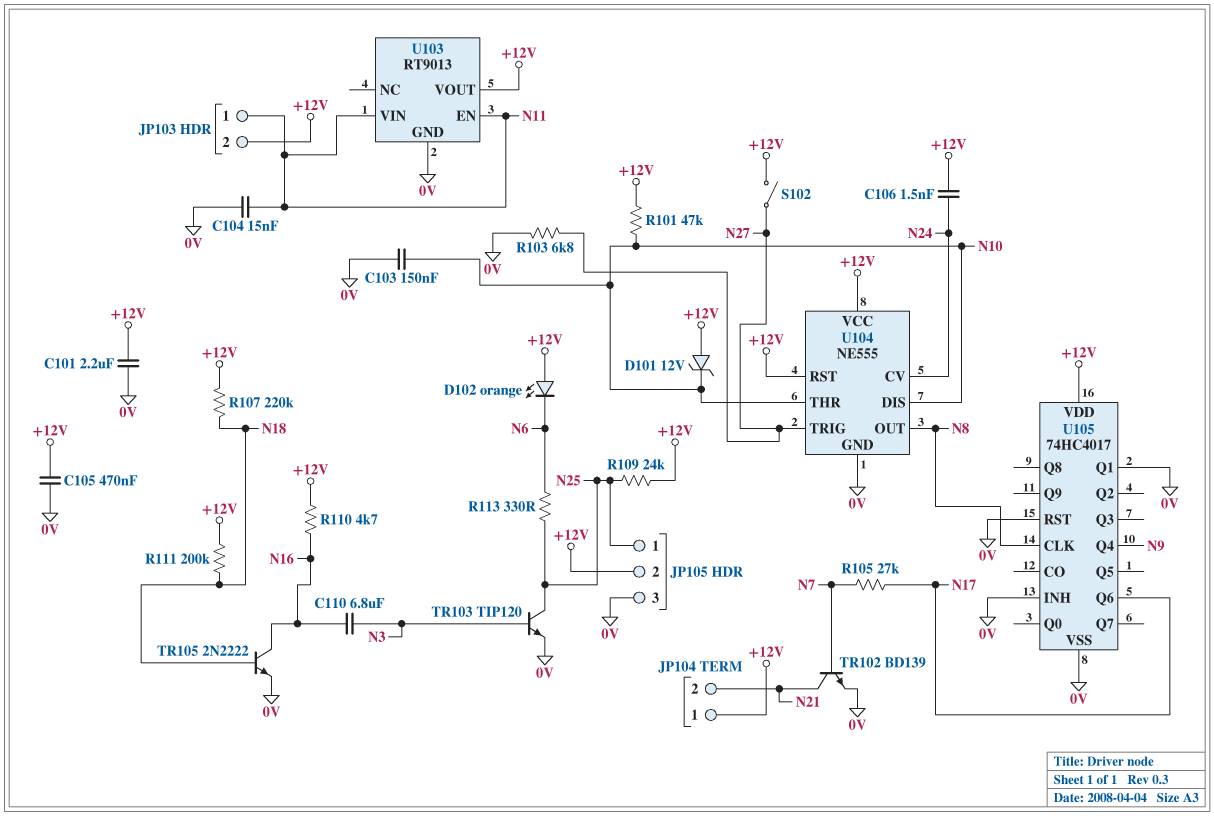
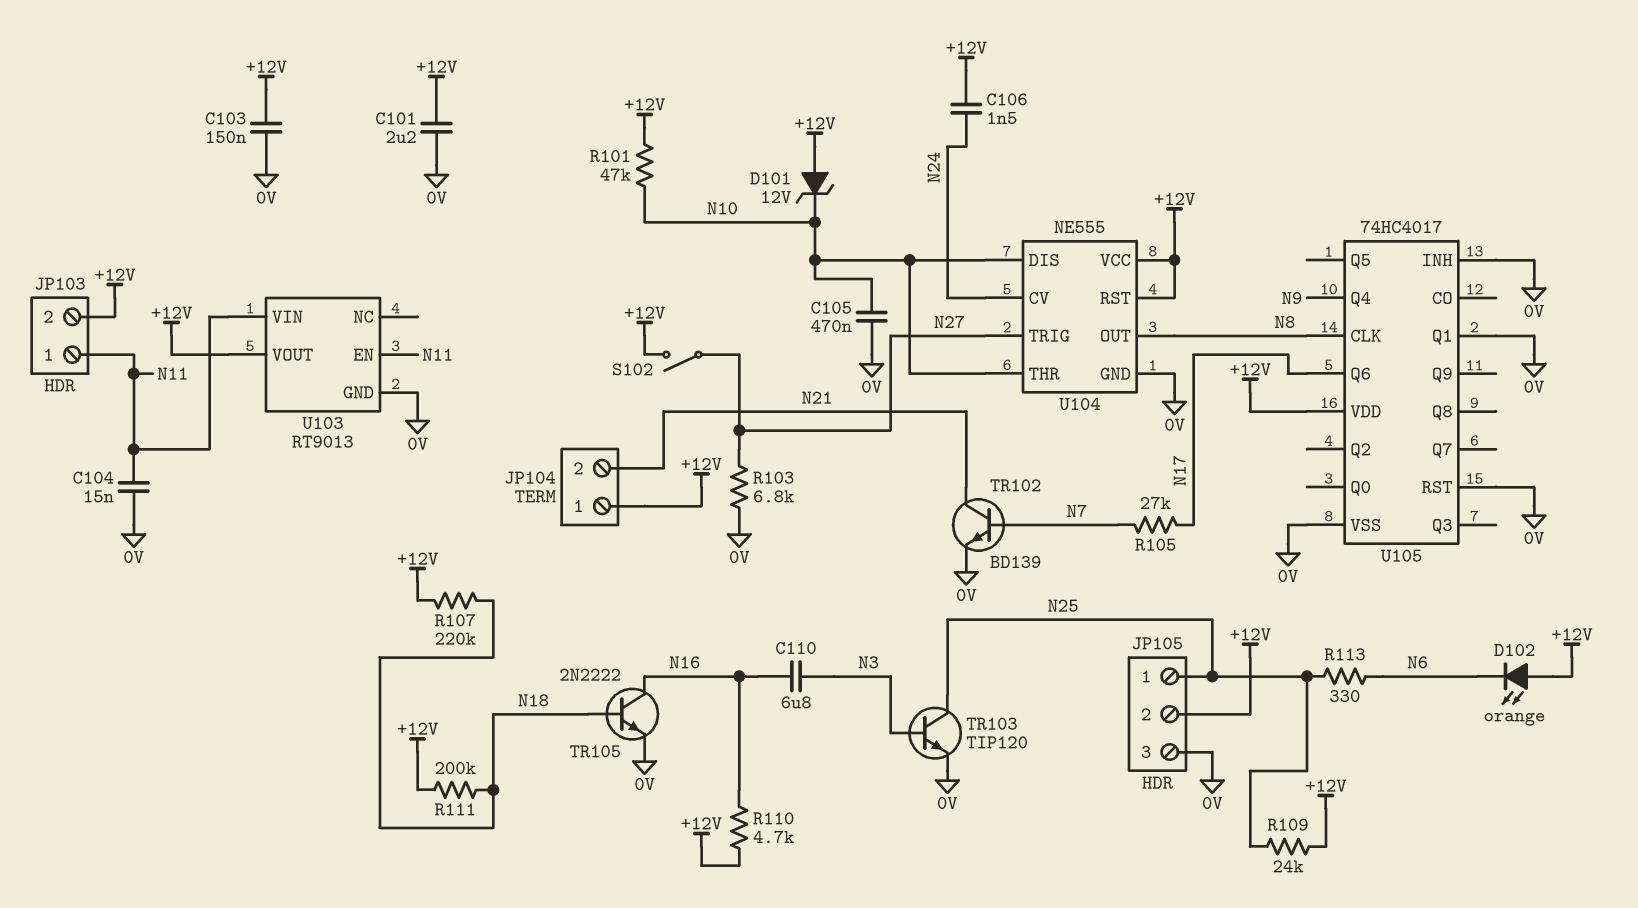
C103: 150nF (0V, N10) -> 150nF (+12V, 0V)
C105: 470nF (+12V, 0V) -> 470nF (0V, N10)

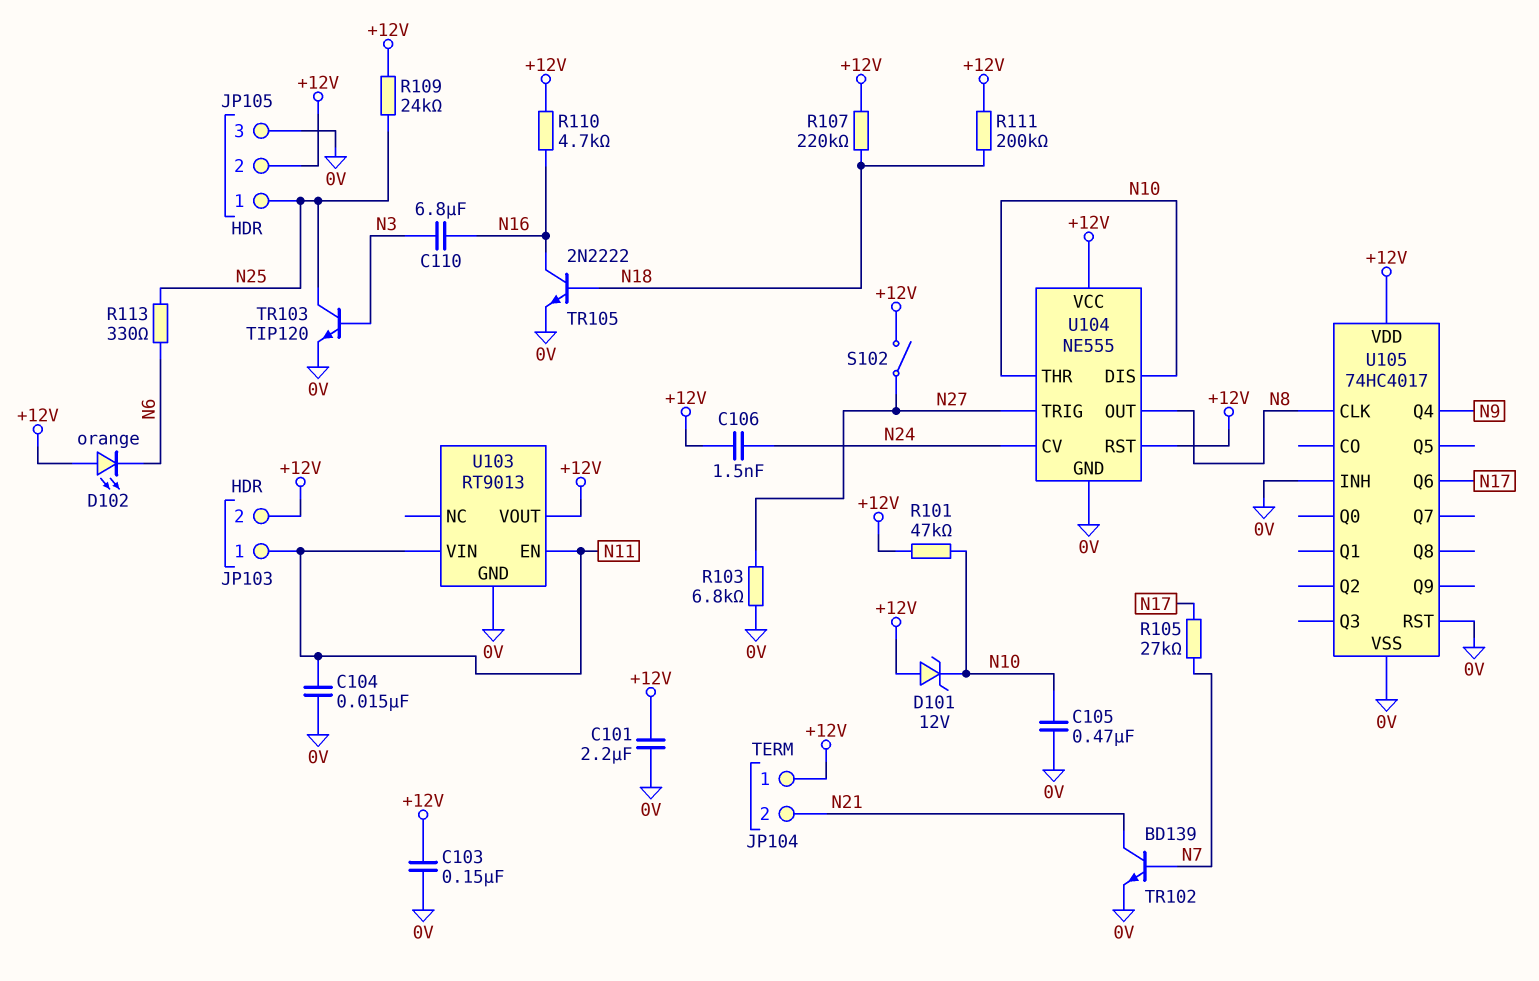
U105 pin Q1: 0V -> none

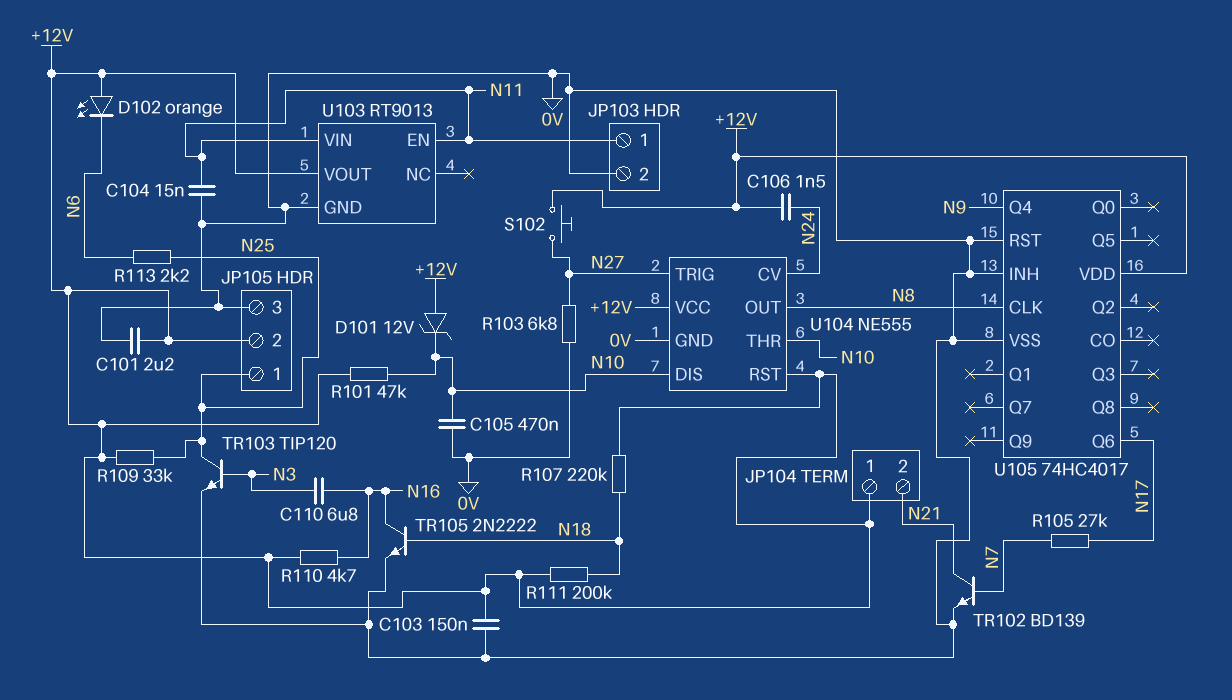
JP103 pin 2: +12V -> 0V
R109: 24k (+12V, N25) -> 33k (+12V, N25)
R113: 330 (N6, N25) -> 2.2k (N6, N25)
S102: switch (+12V, N27) -> button (+12V, N27)

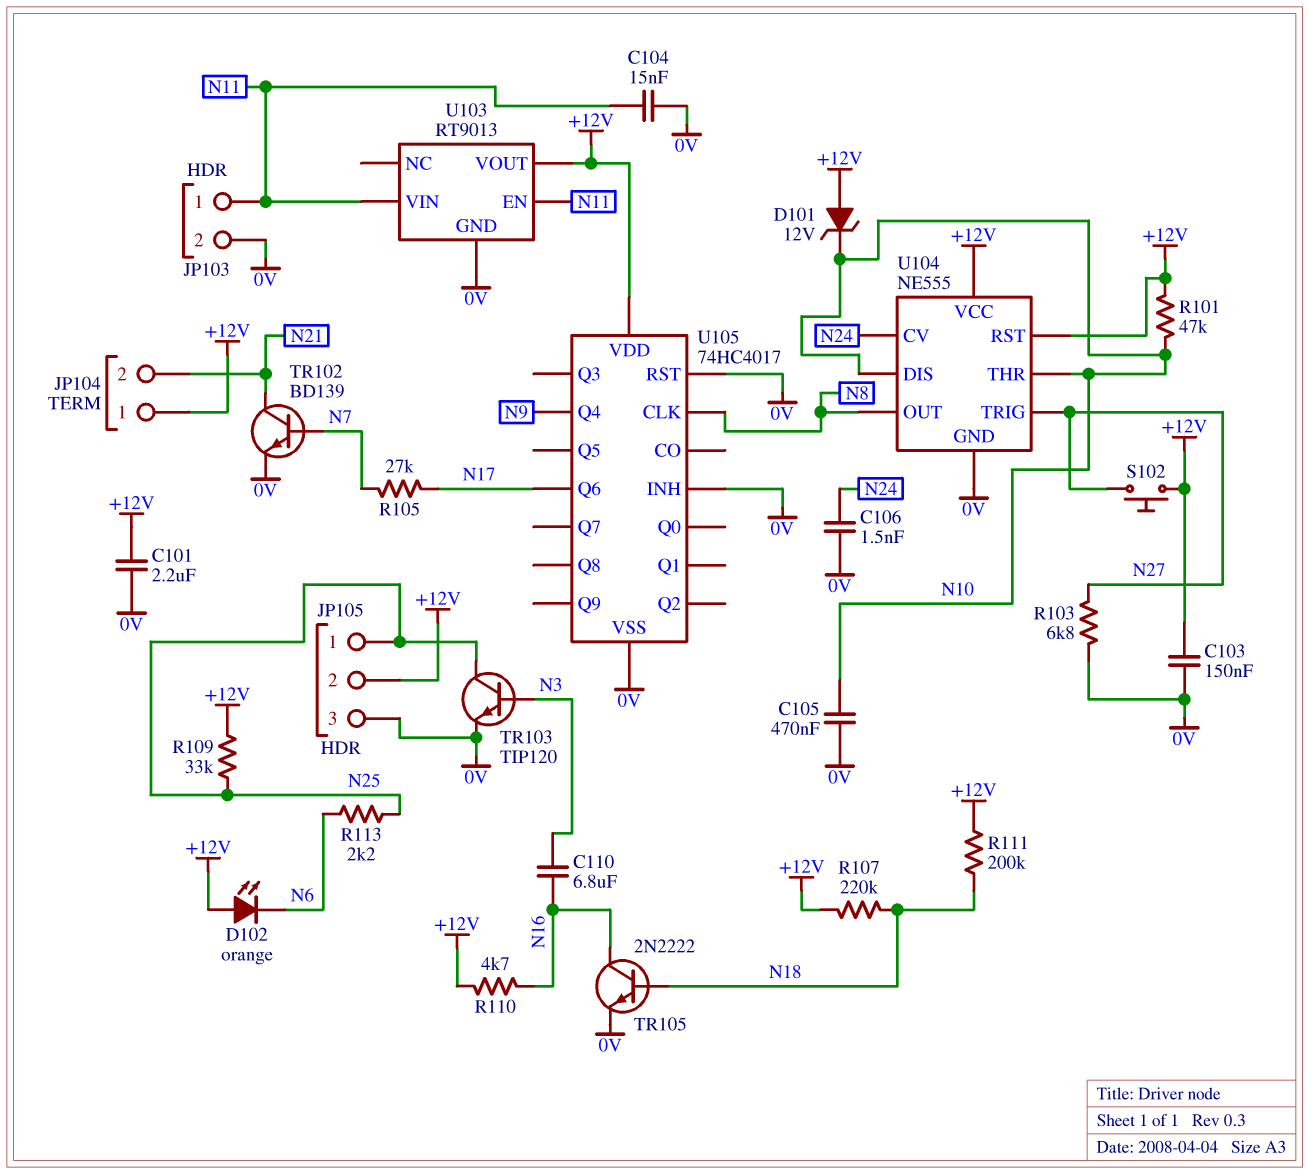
C106: 1.5nF (+12V, N24) -> 1.5nF (0V, N24)

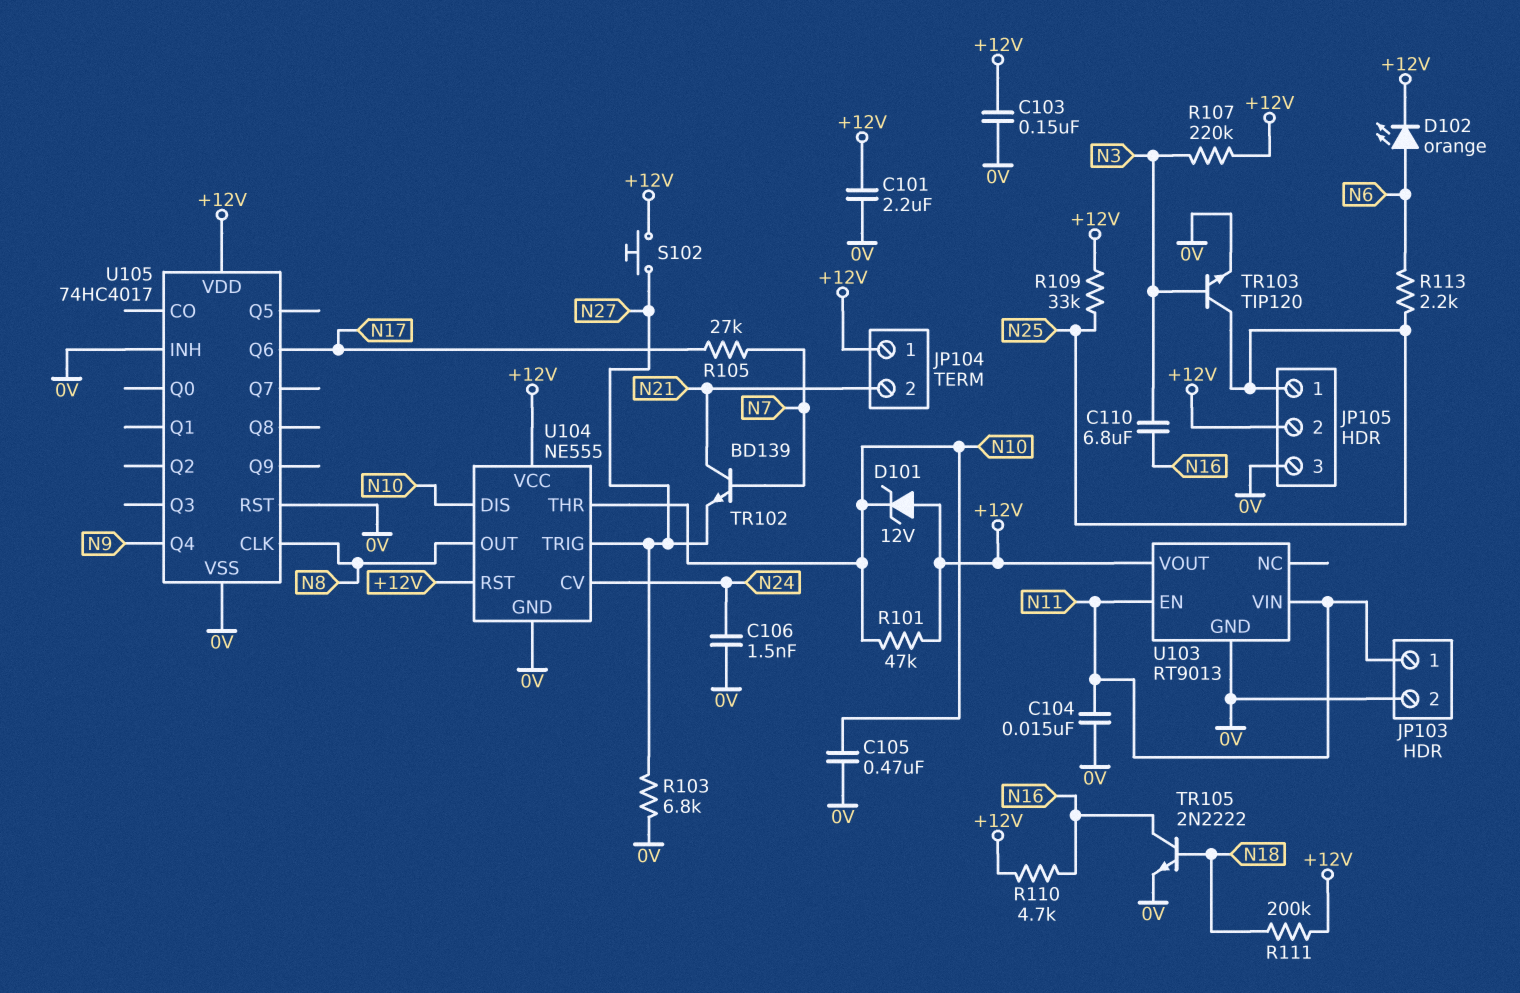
D102: LED orange (A +12V, K N6) -> LED orange (A N6, K +12V)
R107: 220k (+12V, N18) -> 220k (+12V, N3)
TR102: NPN BD139 (B N7, C N21, E 0V) -> NPN BD139 (B N7, C N21, E N27)

